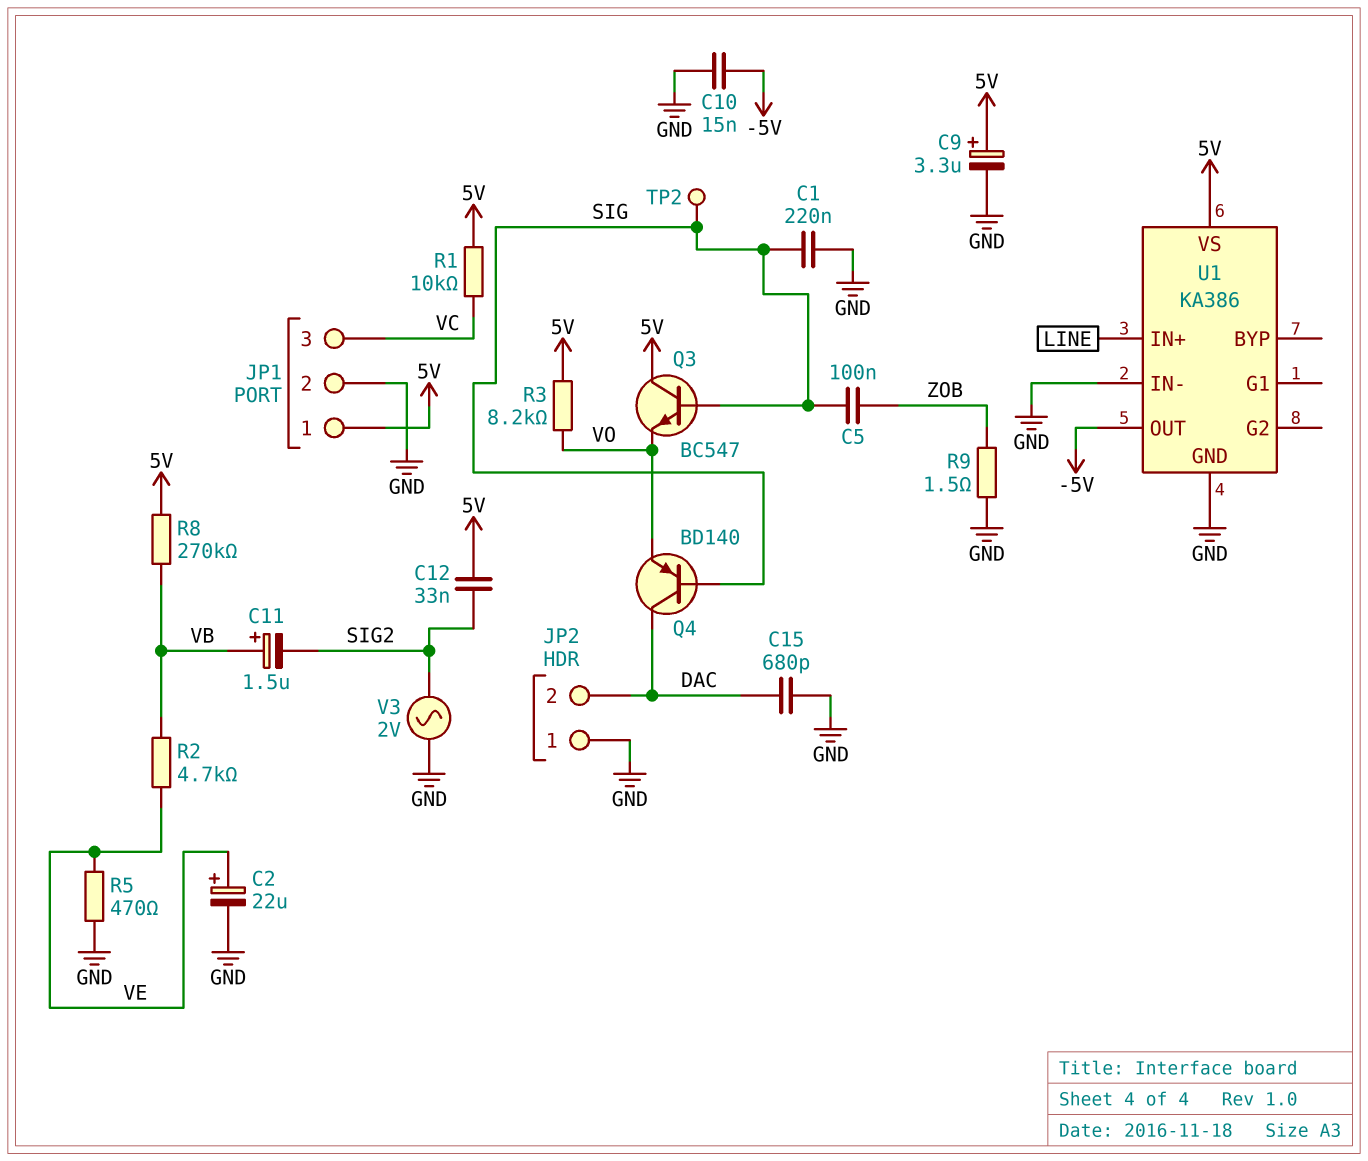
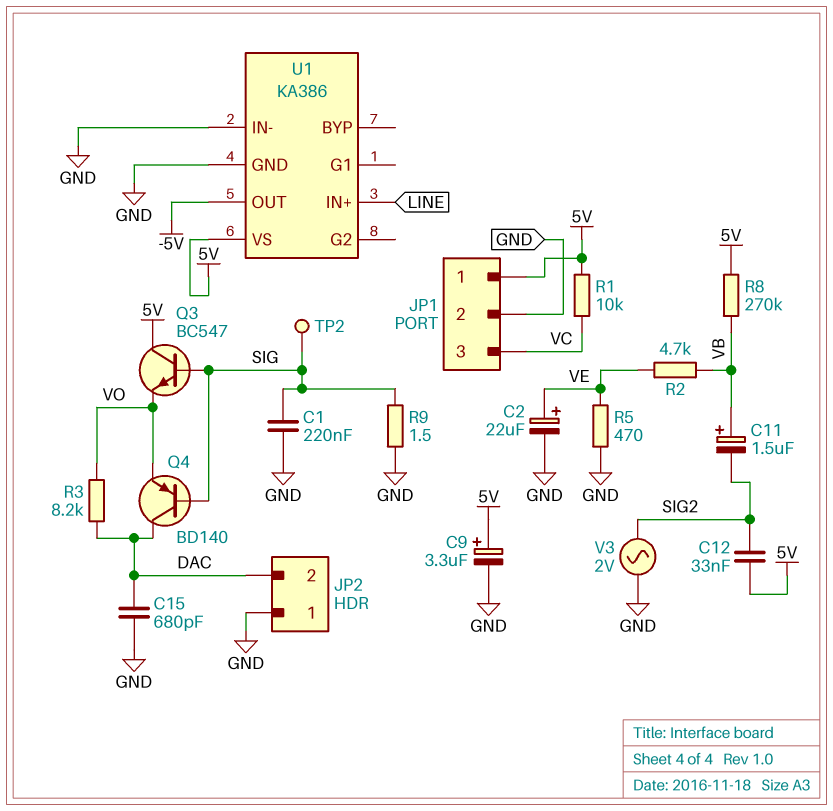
C5: 100nF (SIG, ZOB) -> none
C10: 15nF (-5V, GND) -> none
R3: 8.2k (5V, VO) -> 8.2k (DAC, VO)
R9: 1.5 (GND, ZOB) -> 1.5 (GND, SIG)

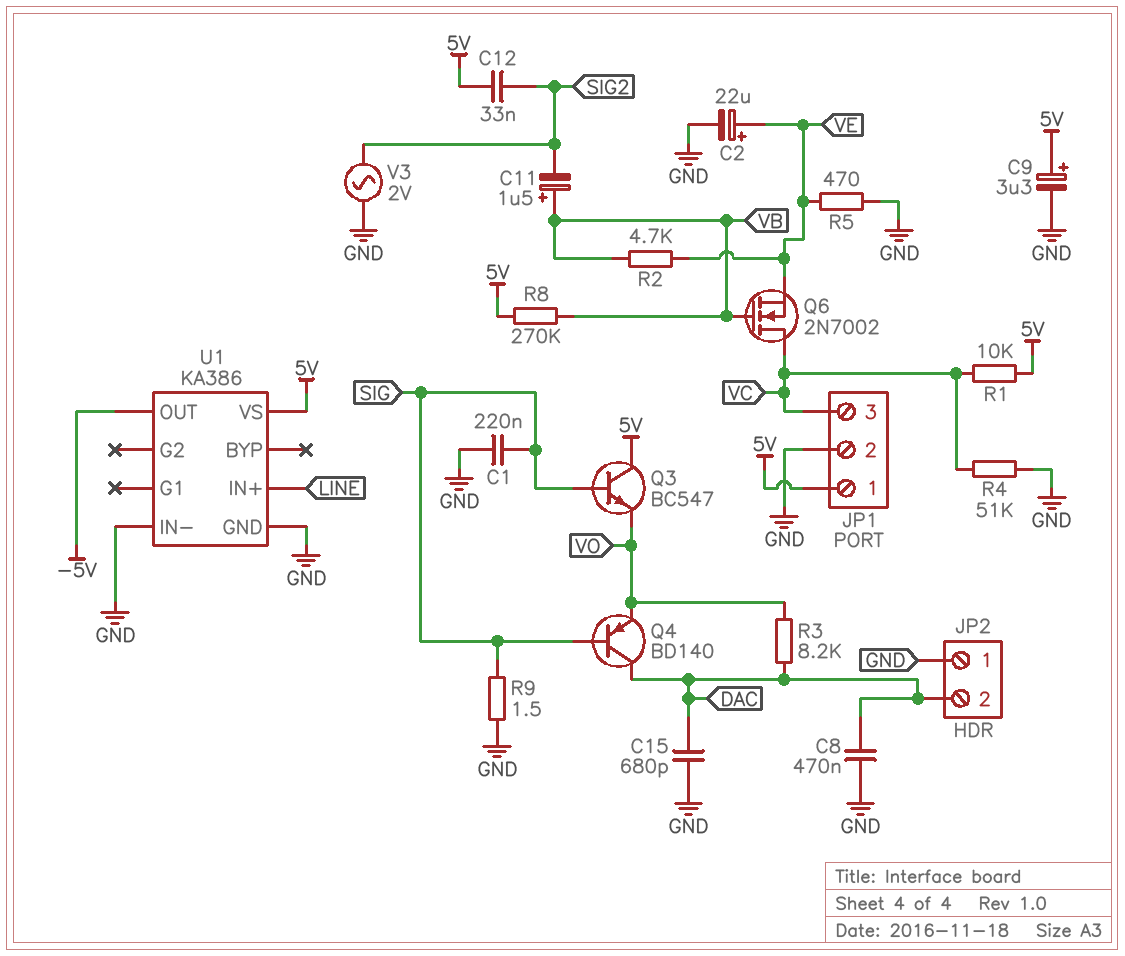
C8: none -> 470nF (DAC, GND)
Q6: none -> NMOS 2N7002 (G VB, D VC, S VE)
R4: none -> 51k (GND, VC)
TP2: test point (SIG) -> none

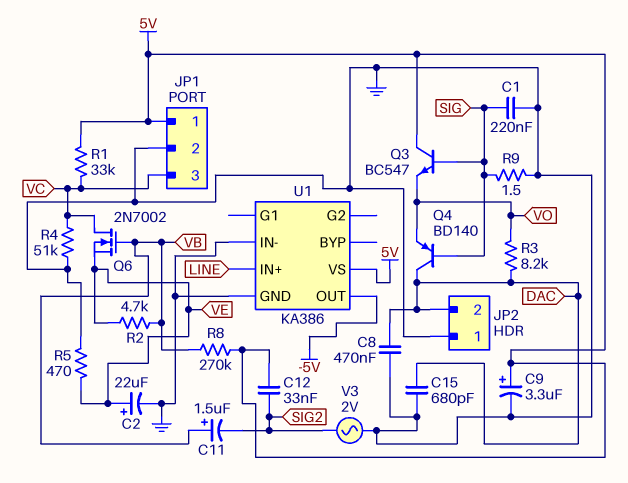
R1: 10k (5V, VC) -> 33k (5V, VC)

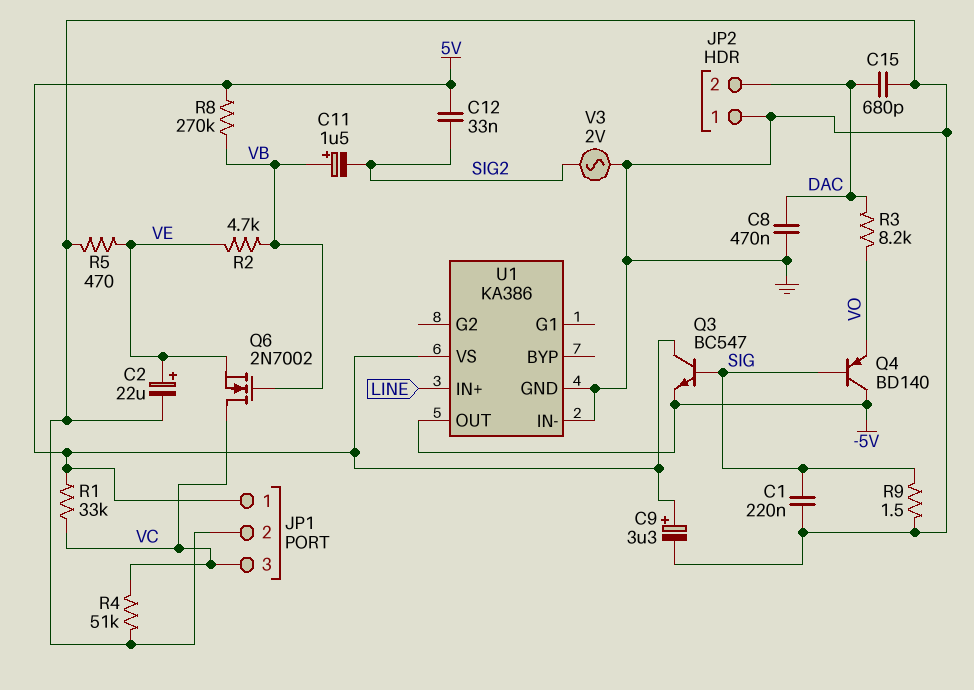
Q3: NPN BC547 (B SIG, C 5V, E VO) -> NPN BC547 (B SIG, C 5V, E -5V)
Q4: PNP BD140 (B SIG, C DAC, E VO) -> PNP BD140 (B SIG, C -5V, E VO)

